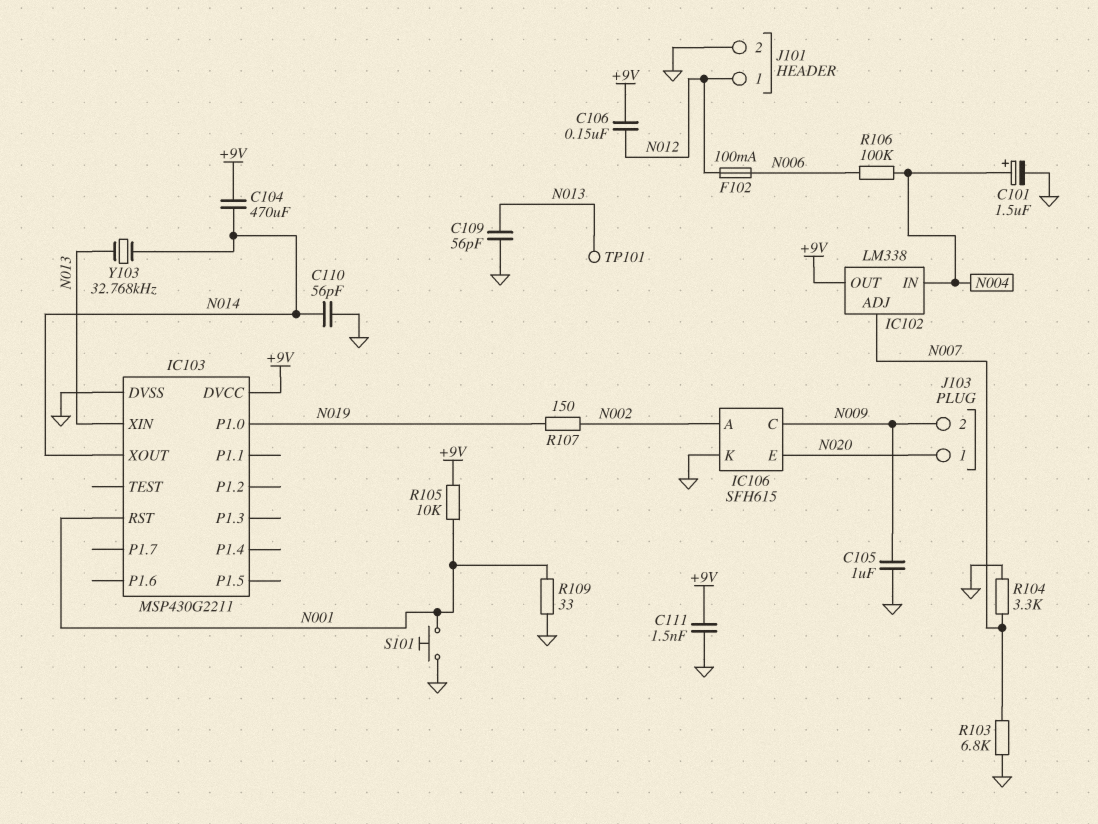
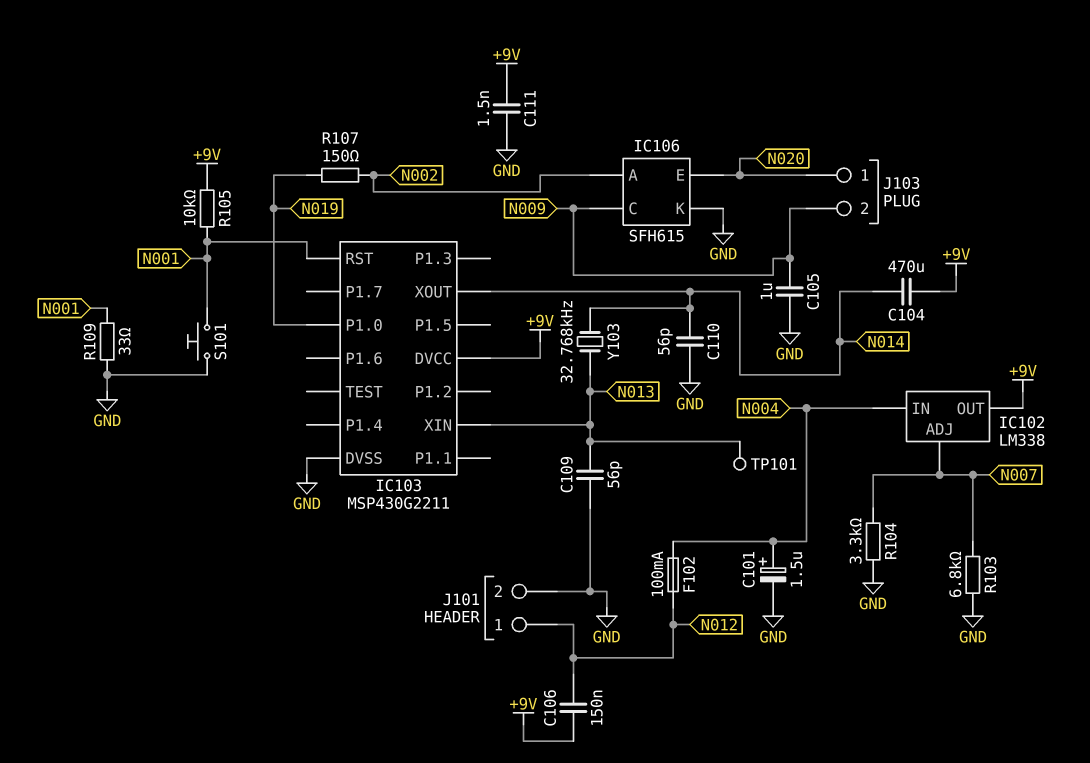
F102: 100mA (N006, N012) -> 100mA (N004, N012)
R106: 100k (N004, N006) -> none

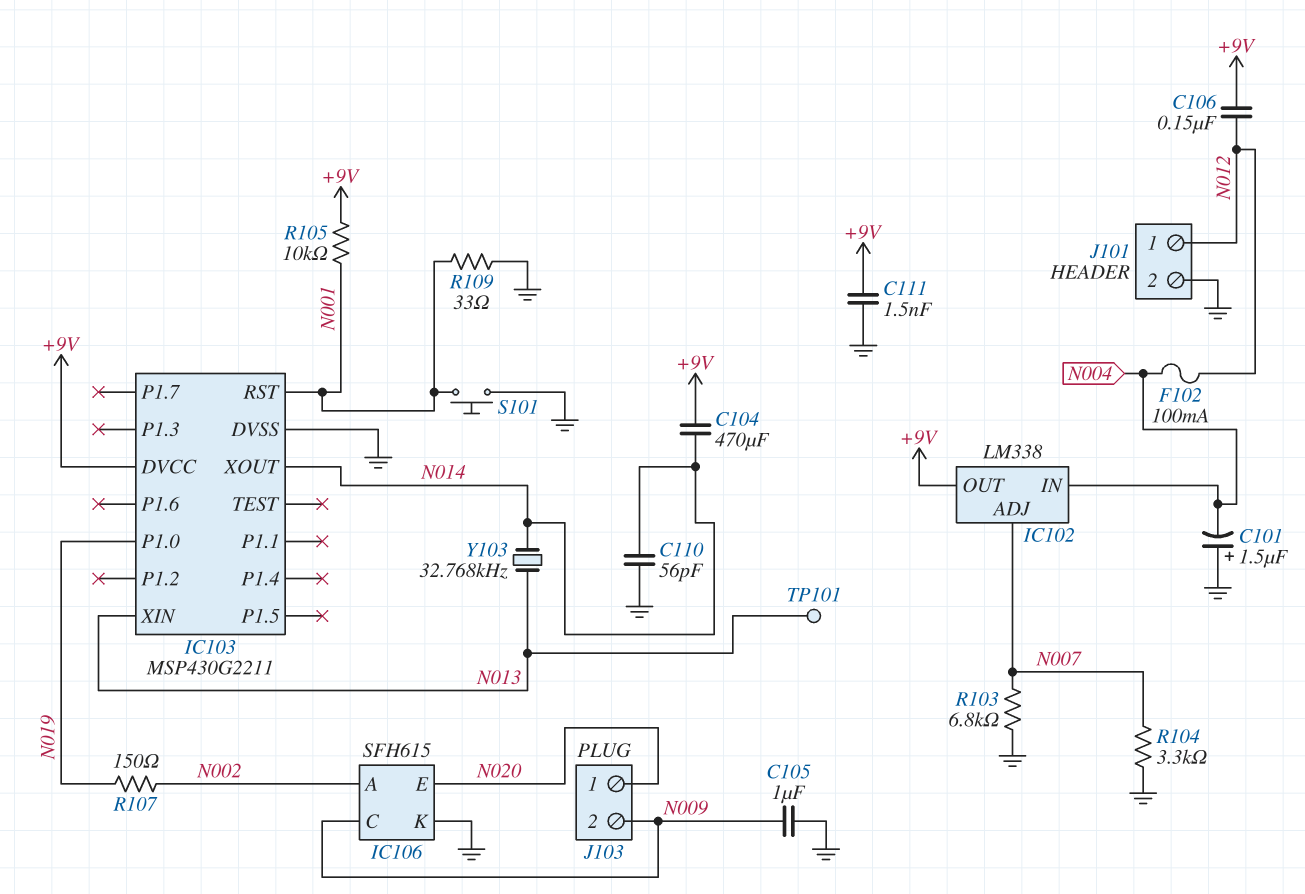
C101: 1.5uF (plus N004, minus GND) -> 1.5uF (plus GND, minus N004)
C109: 56pF (GND, N013) -> none

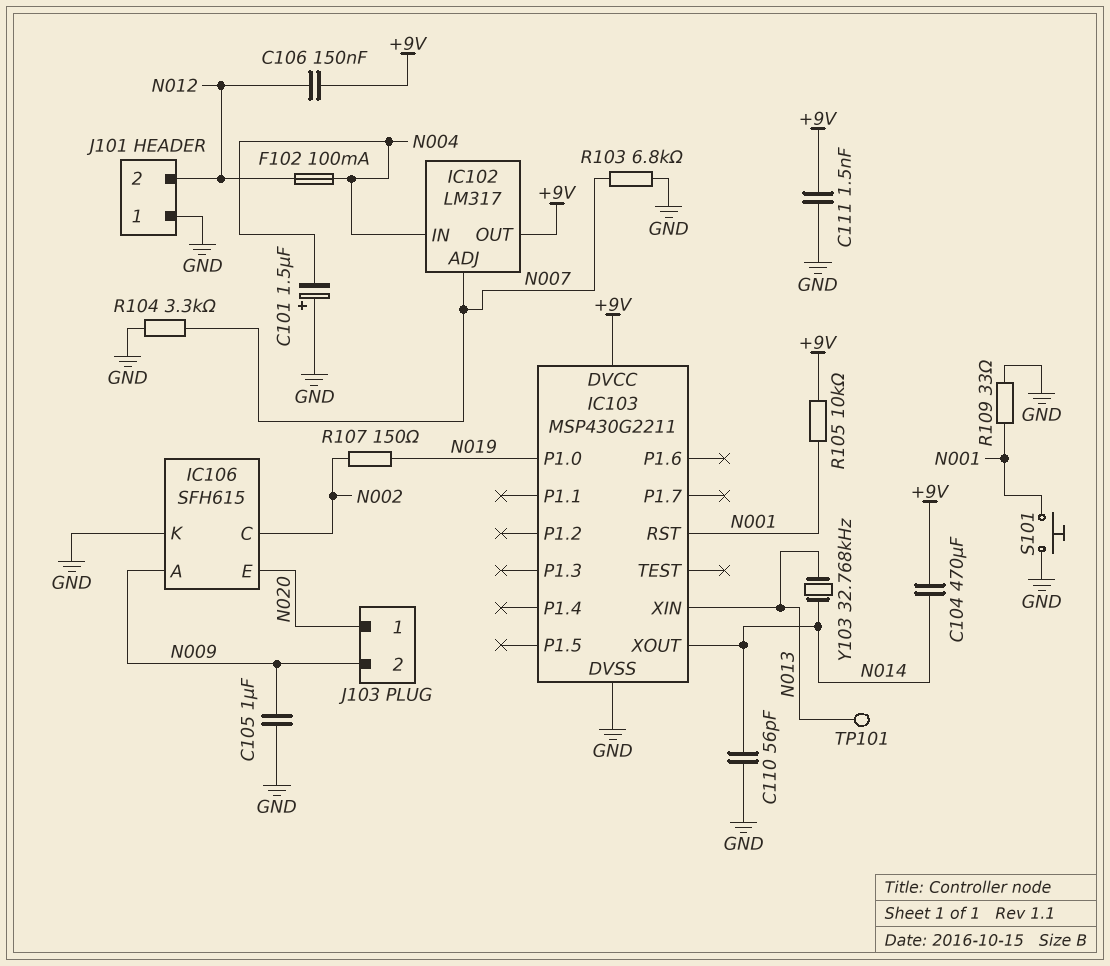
IC102: LM338 -> LM317
IC106 pin A: N002 -> N009
IC106 pin C: N009 -> N002
J101 pin 1: N012 -> GND
J101 pin 2: GND -> N012

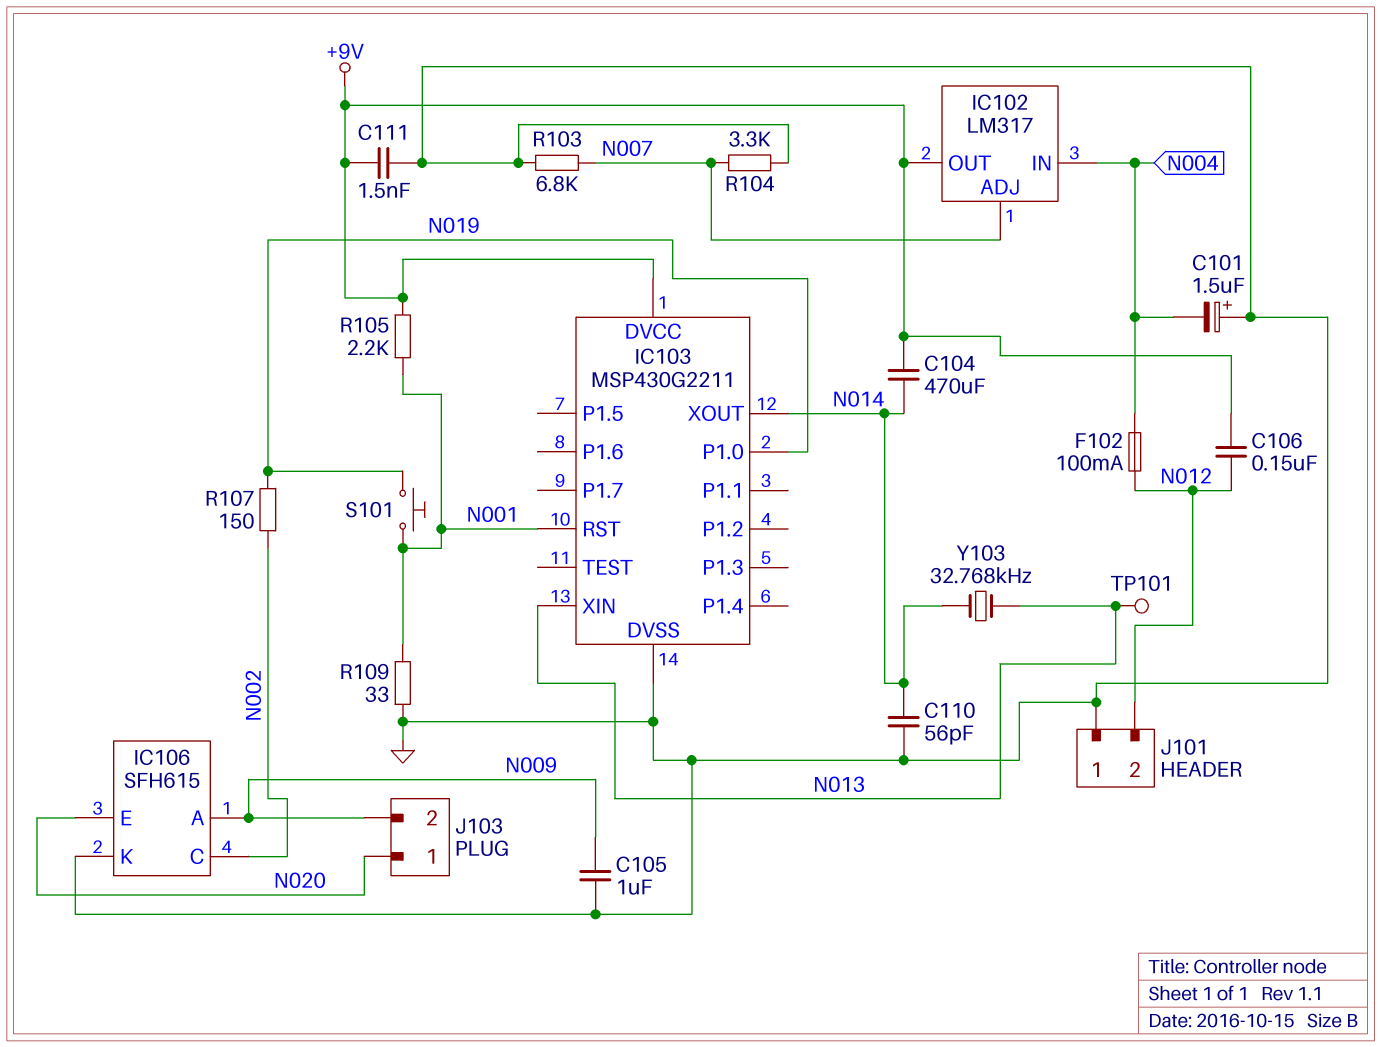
R105: 10k (+9V, N001) -> 2.2k (+9V, N001)
S101: button (GND, N001) -> button (N001, N019)

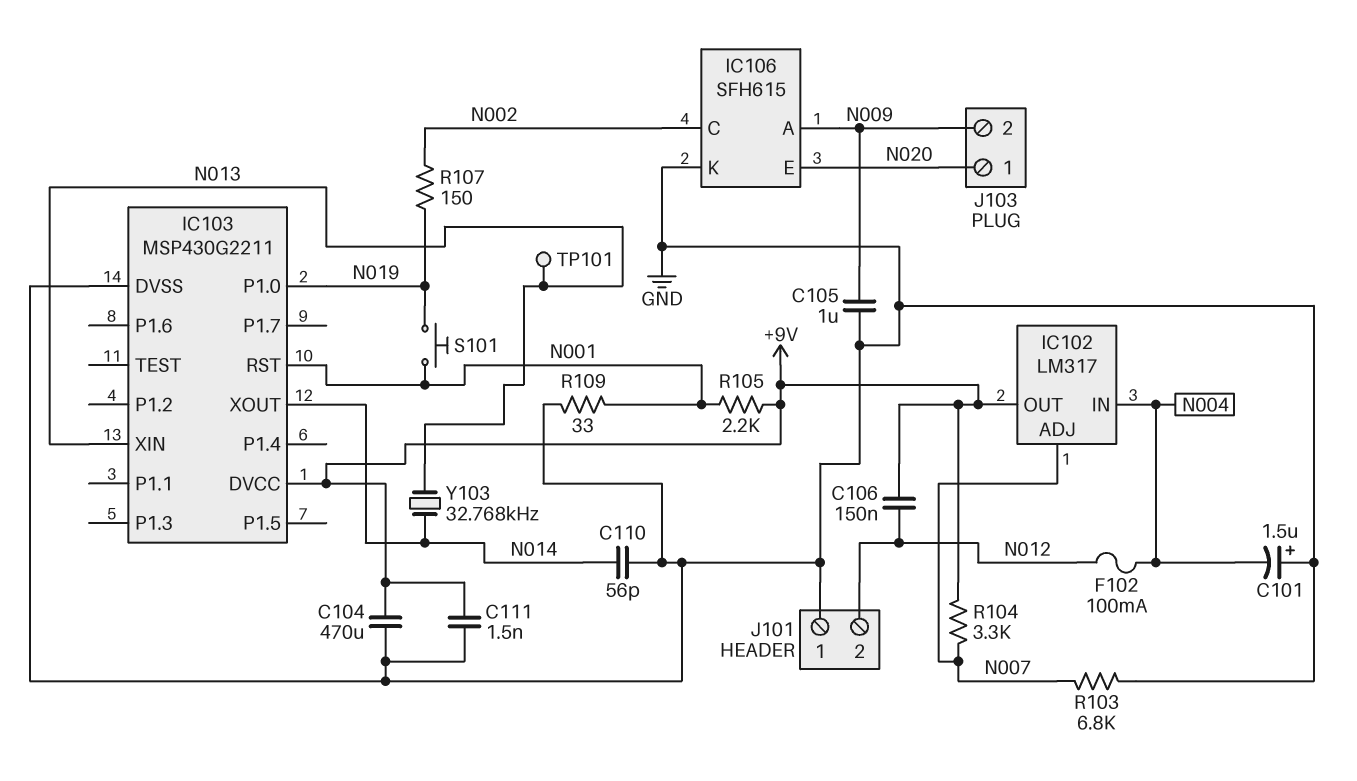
C104: 470uF (+9V, N014) -> 470uF (+9V, GND)
R104: 3.3k (GND, N007) -> 3.3k (+9V, N007)

